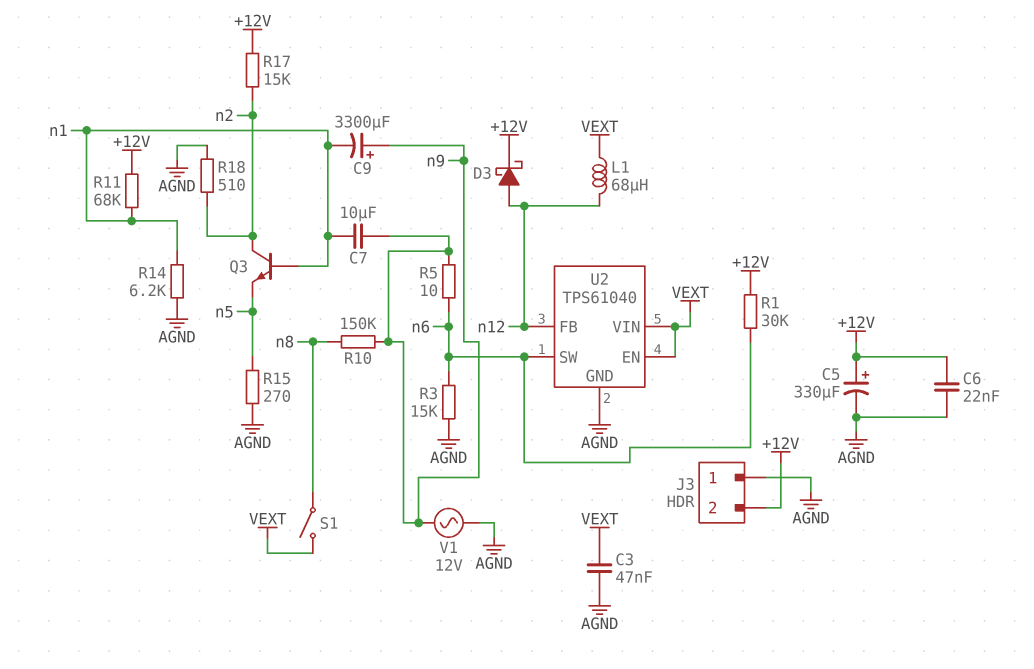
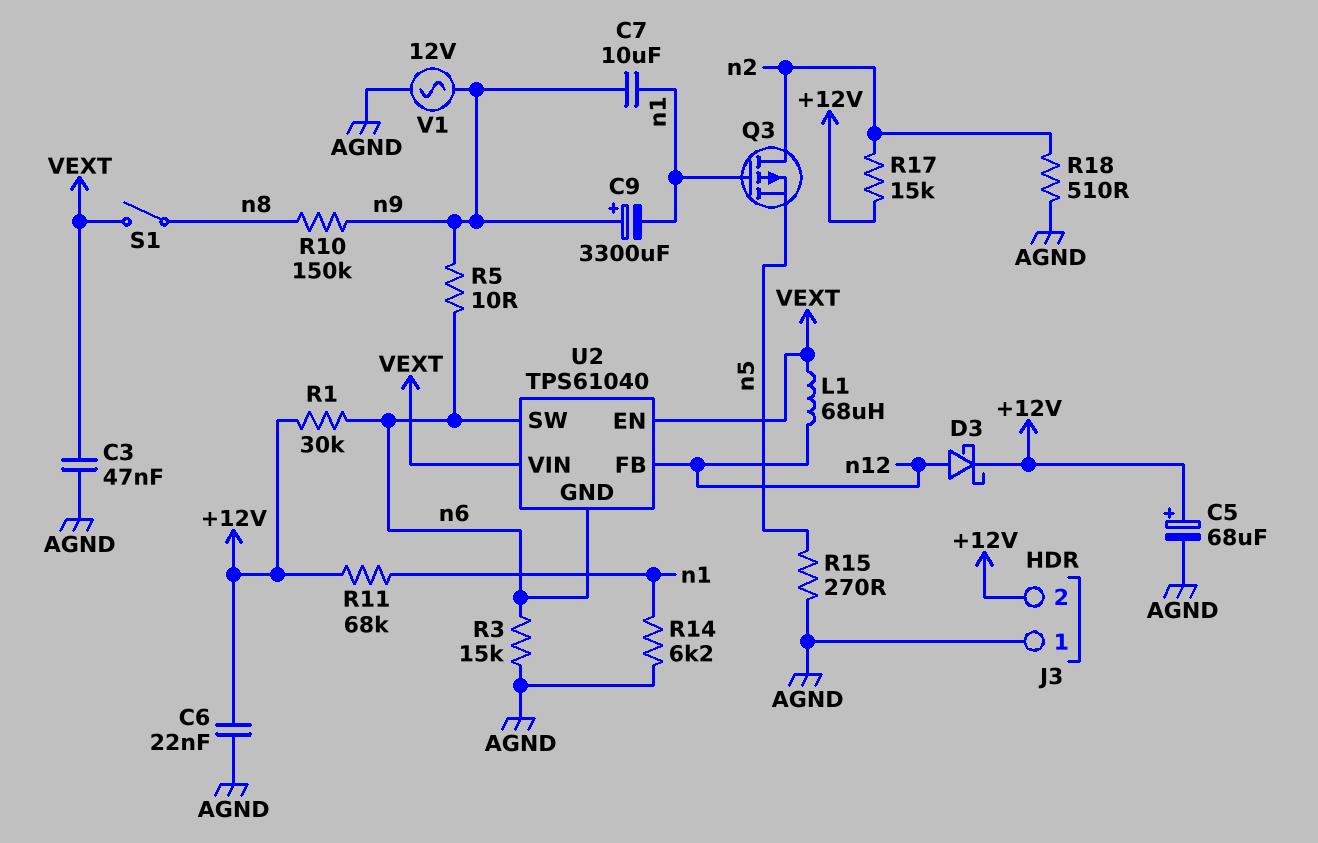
C5: 330uF (plus +12V, minus AGND) -> 68uF (plus +12V, minus AGND)
Q3: NPN (B n1, C n2, E n5) -> PMOS (G n1, D n2, S n5)
U2 pin GND: AGND -> n6

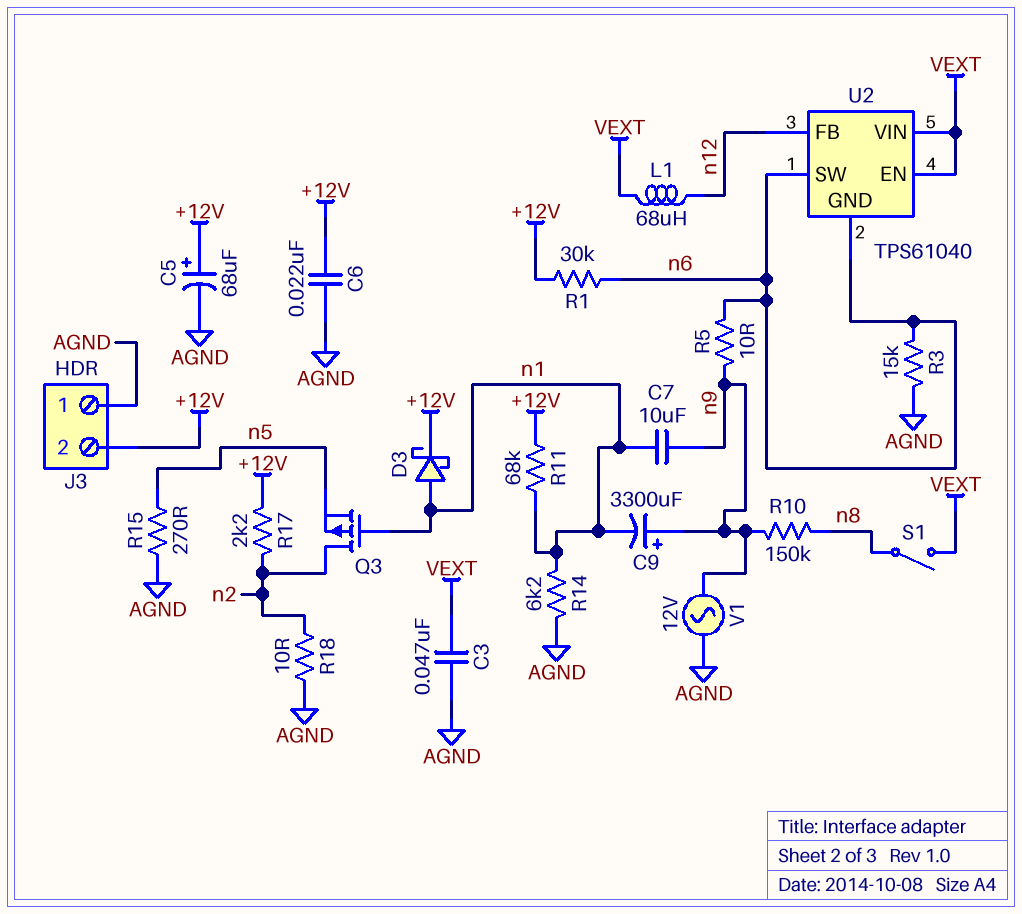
D3: schottky (A n12, K +12V) -> schottky (A n1, K +12V)
R17: 15k (+12V, n2) -> 2.2k (+12V, n2)
R18: 510 (AGND, n2) -> 10 (AGND, n2)

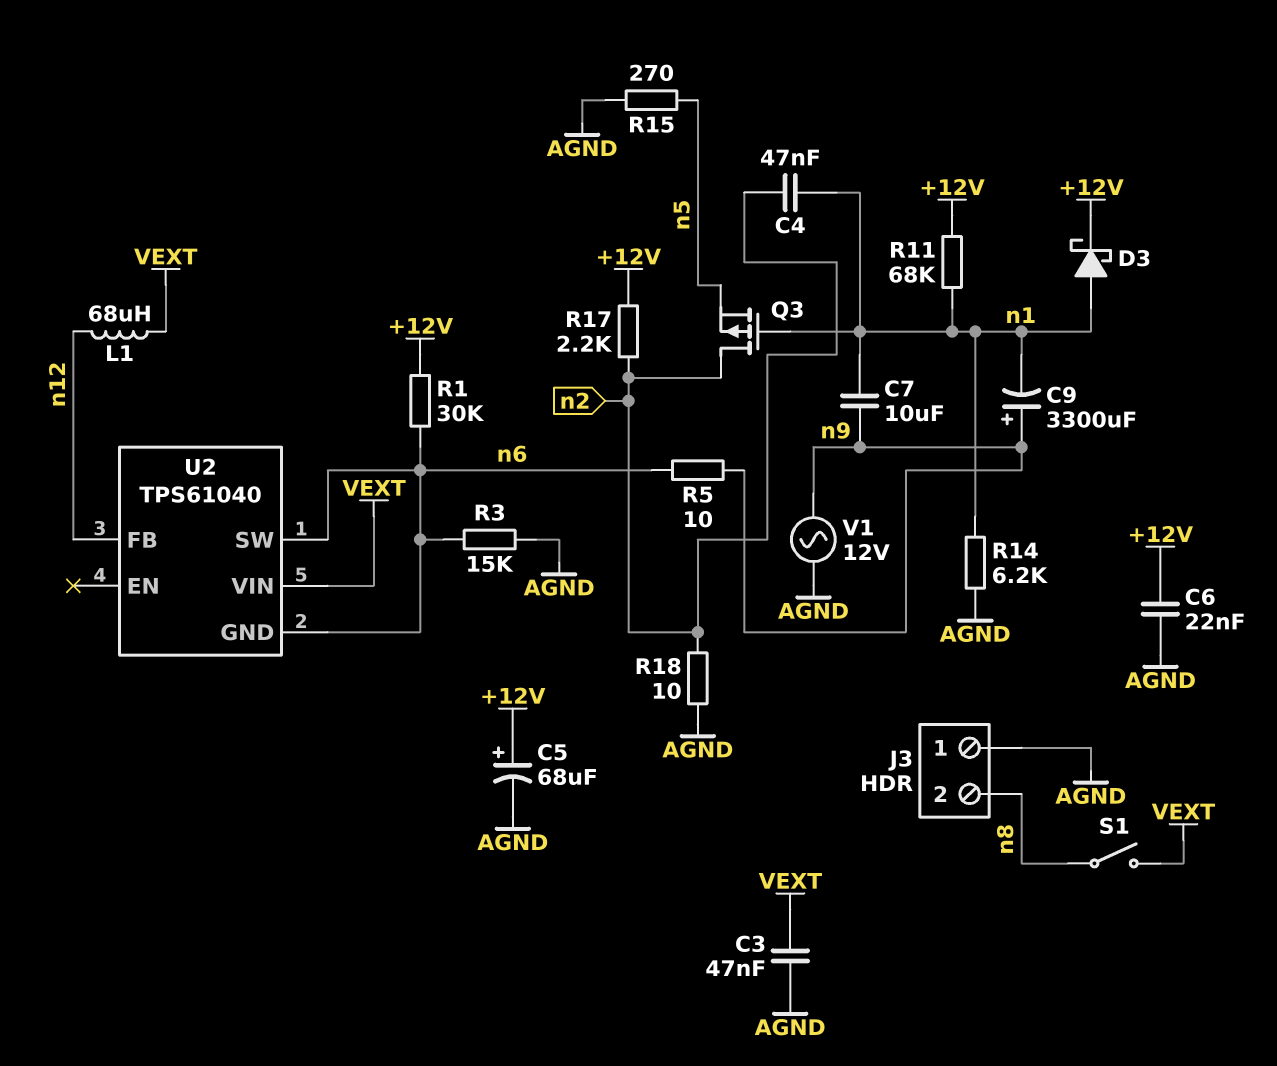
C4: none -> 47nF (n1, n2)
J3 pin 2: +12V -> n8
R10: 150k (n8, n9) -> none
U2 pin EN: VEXT -> none

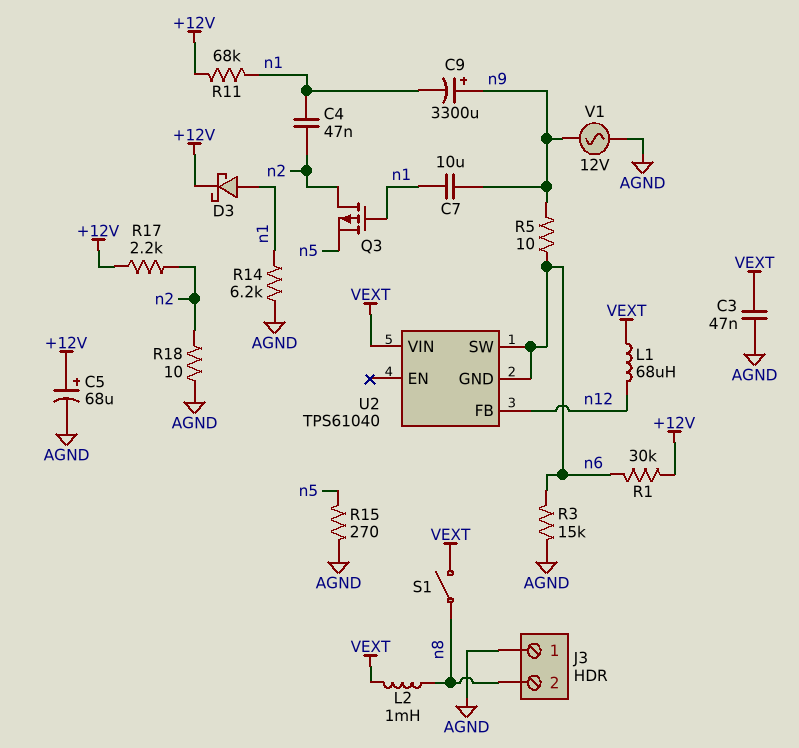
C6: 22nF (+12V, AGND) -> none
L2: none -> 1mH (VEXT, n8)

